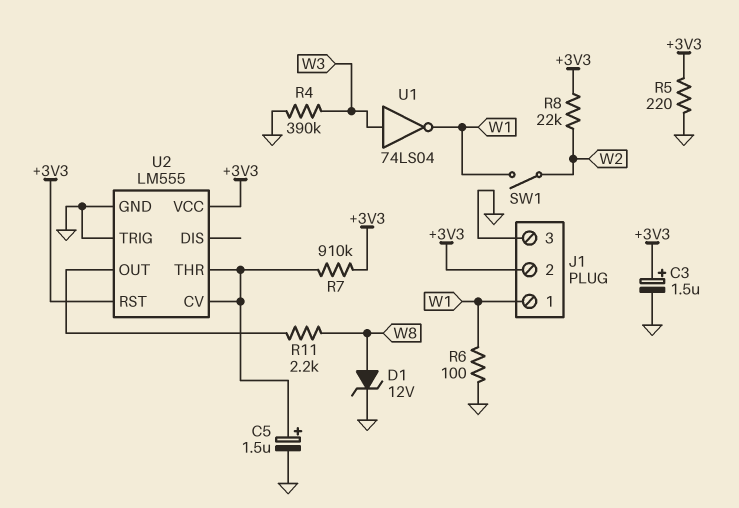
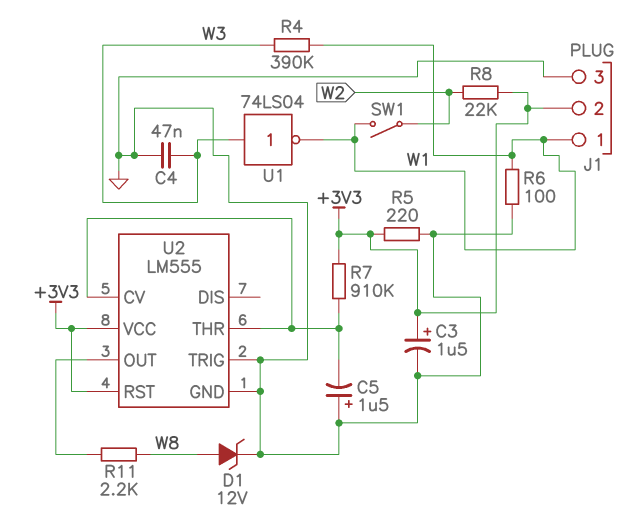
C4: none -> 47nF (GND, W3)
C5: 1.5uF (plus U2/CV, minus GND) -> 1.5uF (plus GND, minus U2/CV)
R4: 390k (GND, W3) -> 390k (W1, W3)

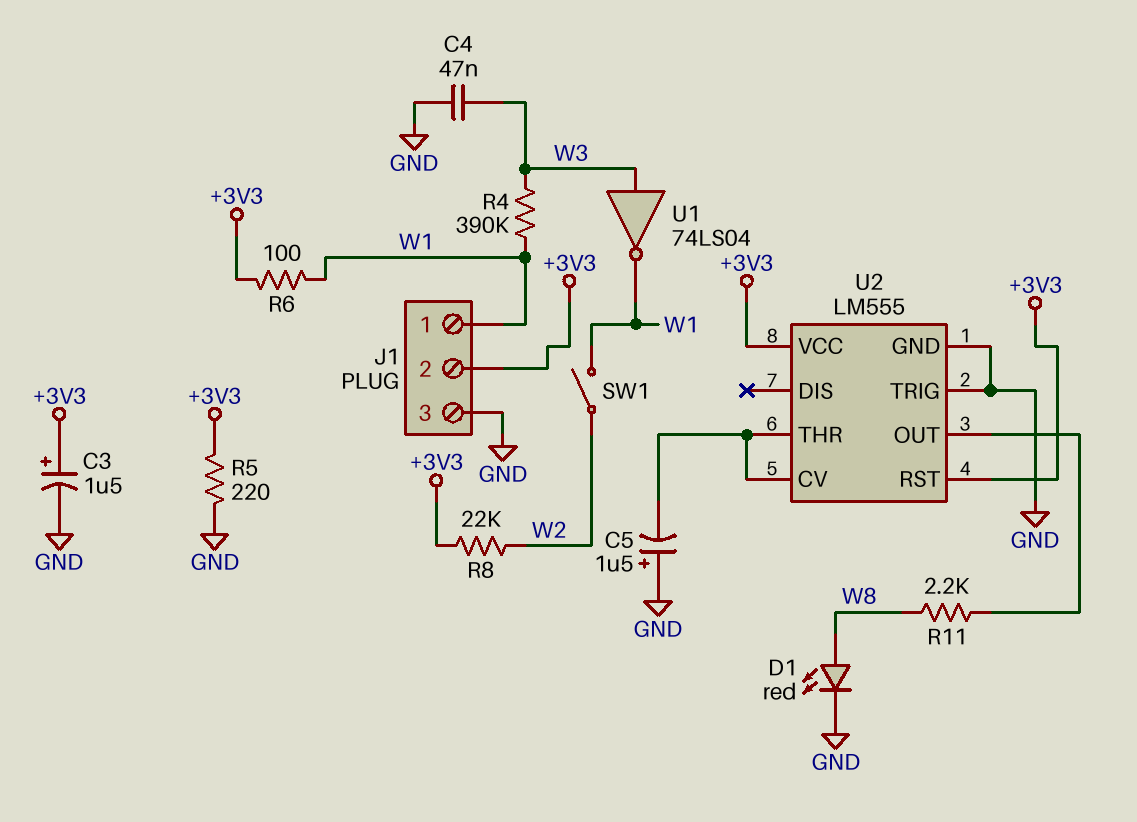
D1: zener 12V (A W8, K GND) -> LED red (A W8, K GND)
R6: 100 (GND, W1) -> 100 (+3V3, W1)
R7: 910k (+3V3, U2/CV) -> none

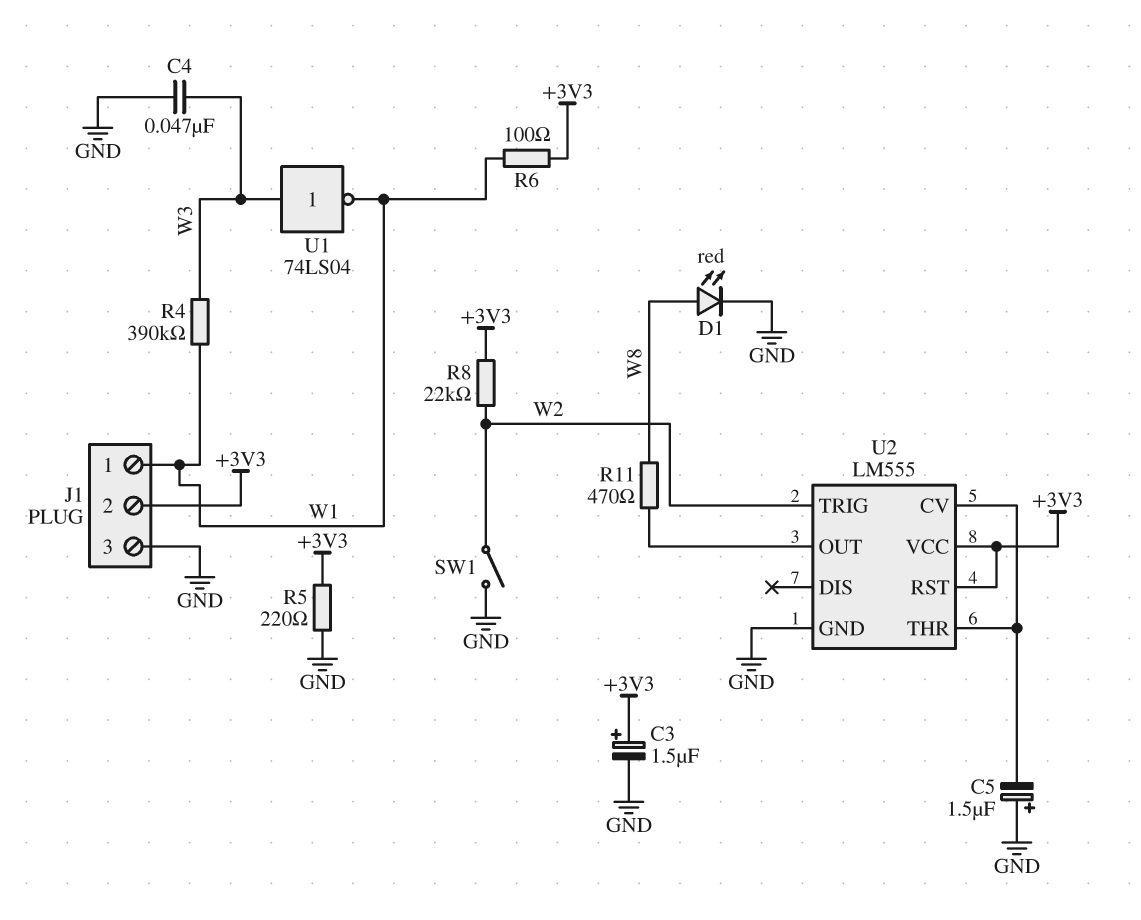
R11: 2.2k (U2/OUT, W8) -> 470 (U2/OUT, W8)
SW1: switch (W1, W2) -> switch (GND, W2)
U2 pin TRIG: GND -> W2

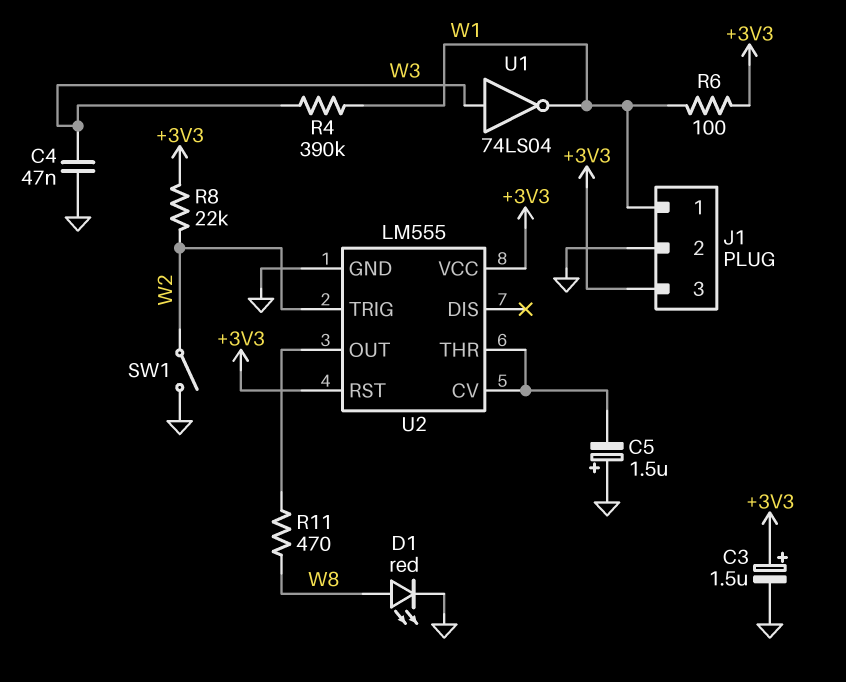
J1 pin 2: +3V3 -> GND
J1 pin 3: GND -> +3V3
R5: 220 (+3V3, GND) -> none

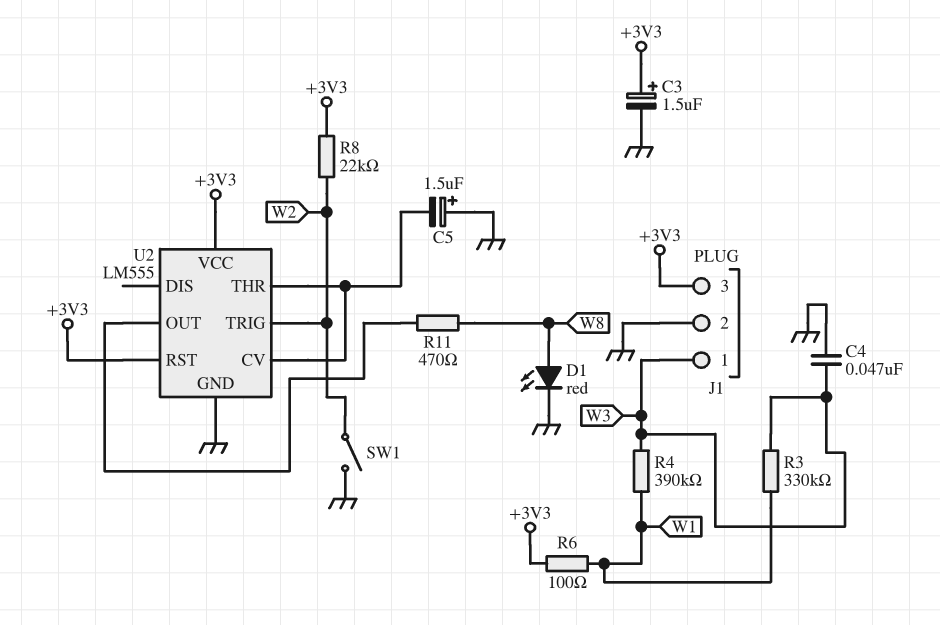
J1 pin 1: W1 -> W3
R3: none -> 330k (W1, W3)
U1: NOT 74LS04 (in W3, out W1) -> none

